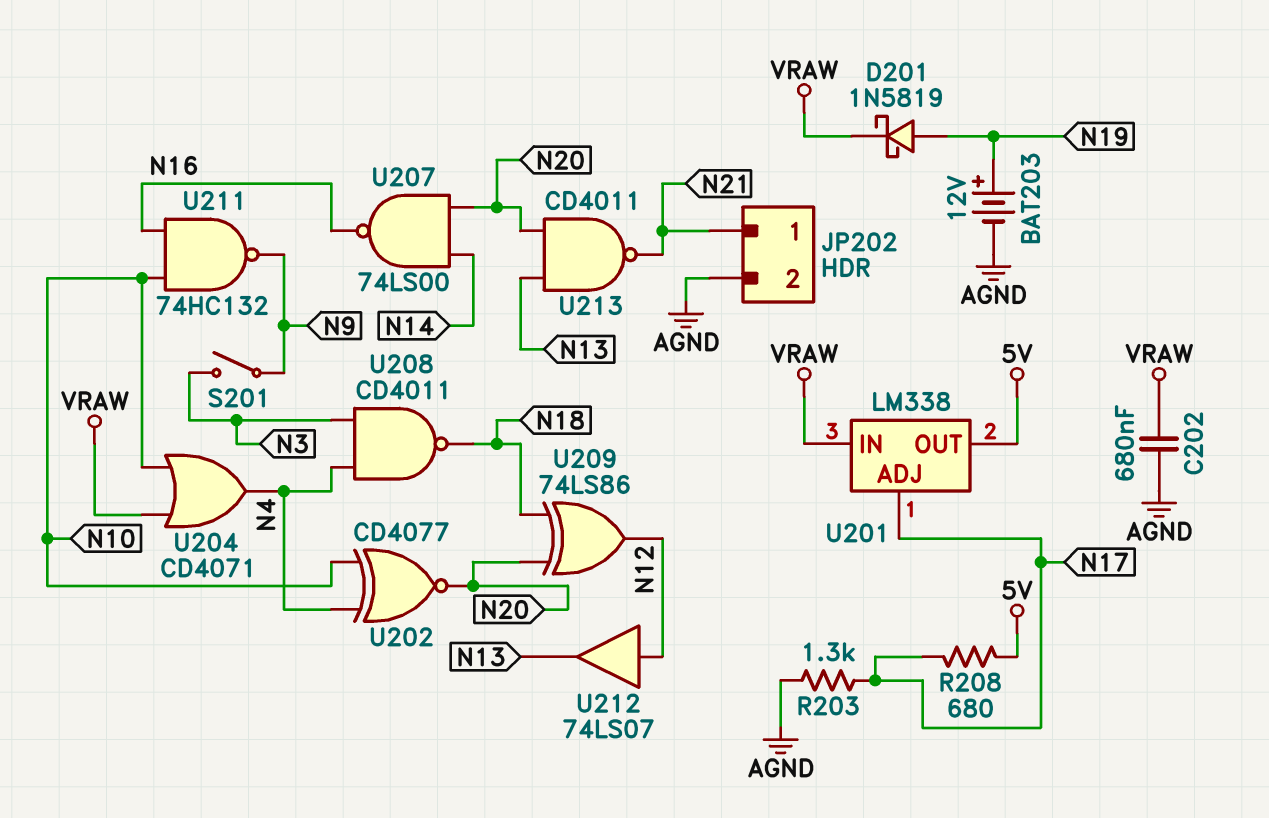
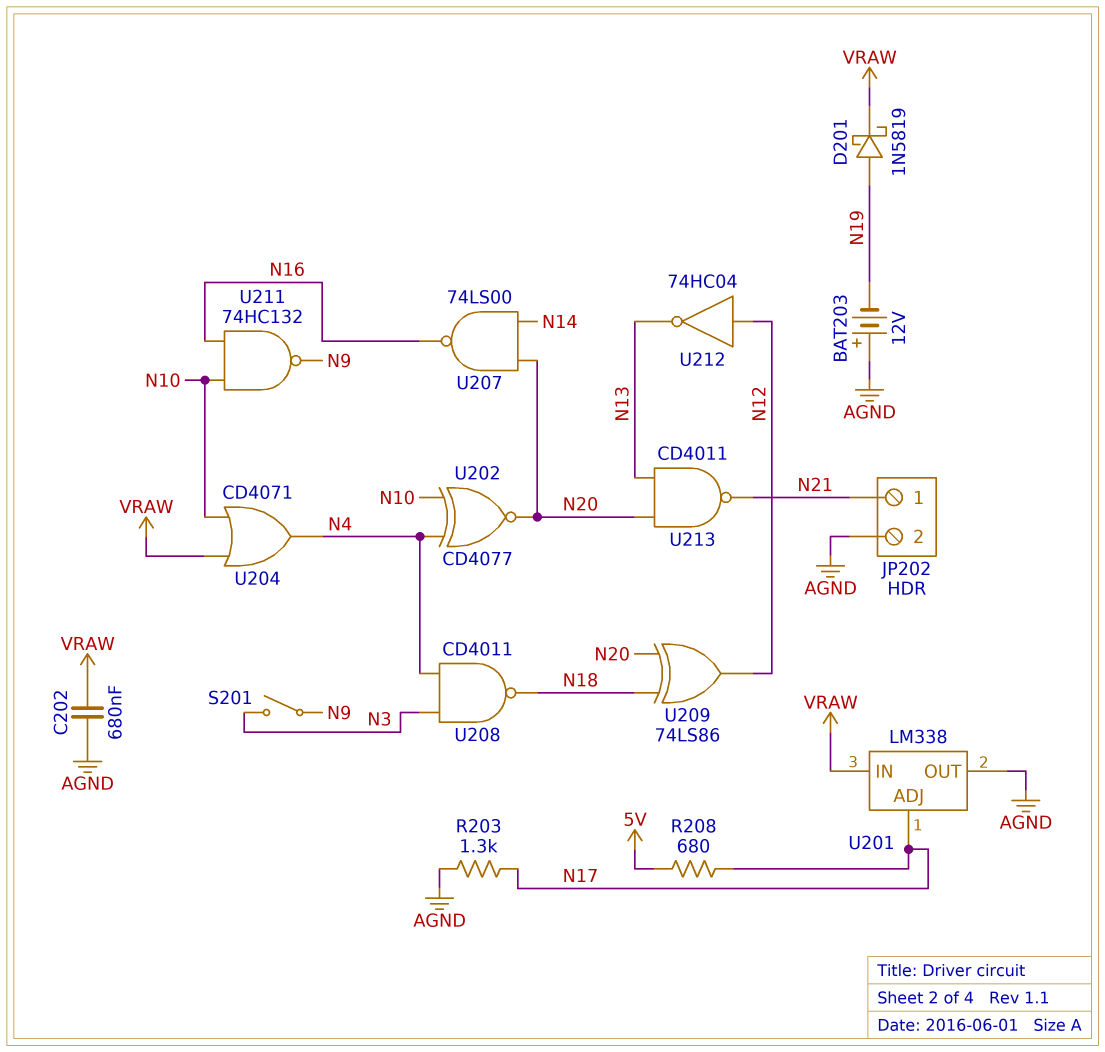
BAT203: 12V (plus N19, minus AGND) -> 12V (plus AGND, minus N19)
U201 pin OUT: 5V -> AGND
U212: buffer 74LS07 (in N12, out N13) -> NOT 74HC04 (in N12, out N13)

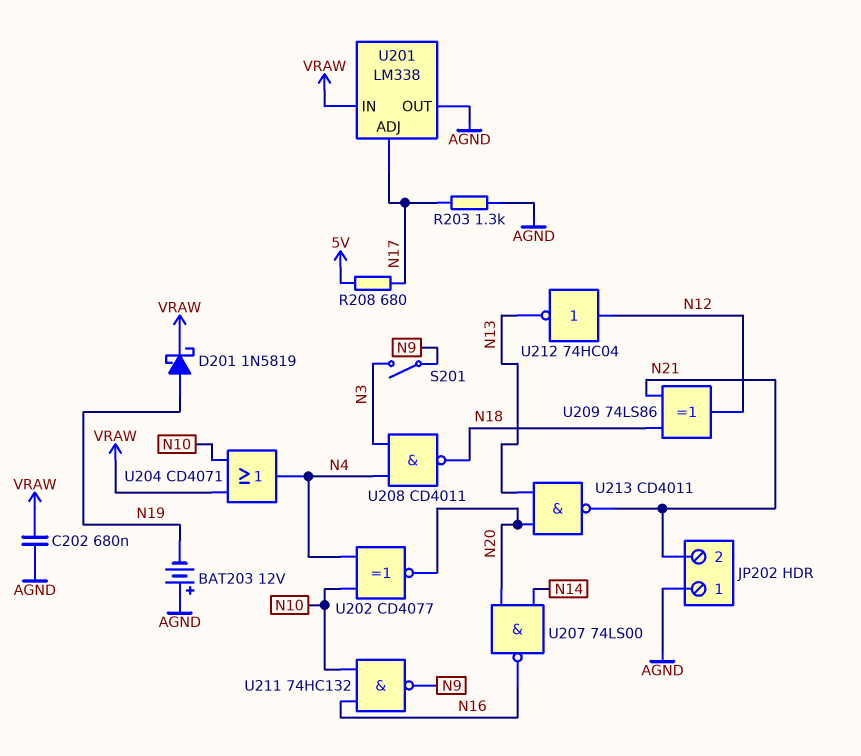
JP202 pin 1: N21 -> AGND
JP202 pin 2: AGND -> N21
U209: XOR 74LS86 (in N18, in N20, out N12) -> XOR 74LS86 (in N18, in N21, out N12)

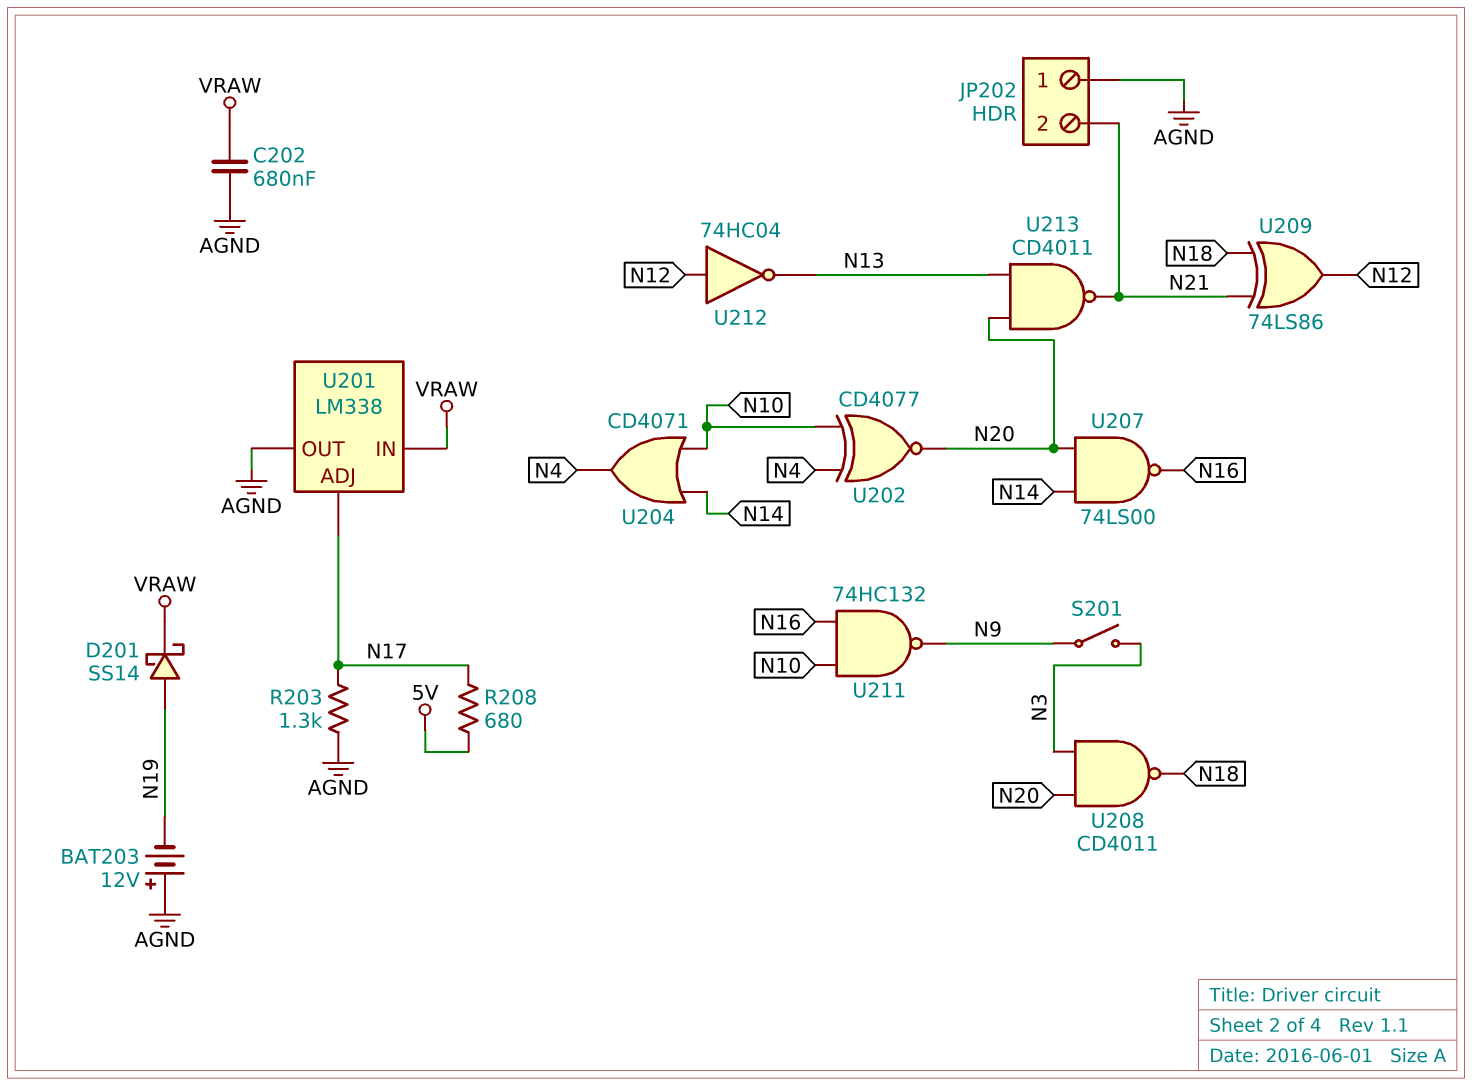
D201: schottky 1N5819 (A N19, K VRAW) -> schottky SS14 (A N19, K VRAW)
U204: OR CD4071 (in N10, in VRAW, out N4) -> OR CD4071 (in N10, in N14, out N4)
U208: NAND CD4011 (in N3, in N4, out N18) -> NAND CD4011 (in N3, in N20, out N18)

